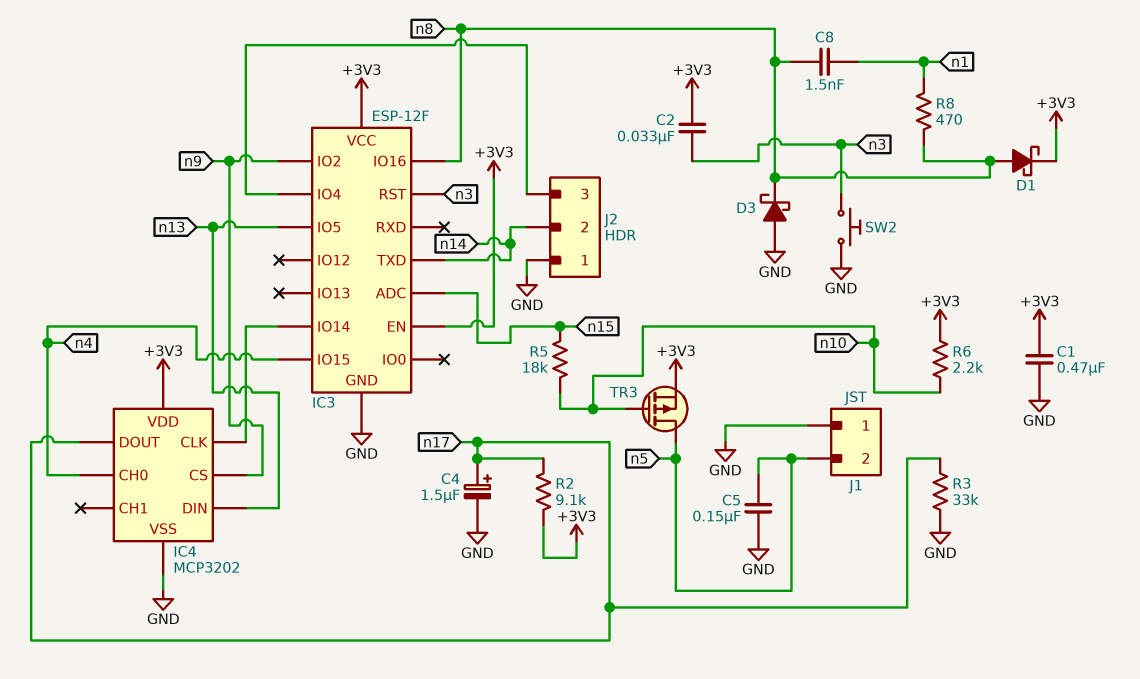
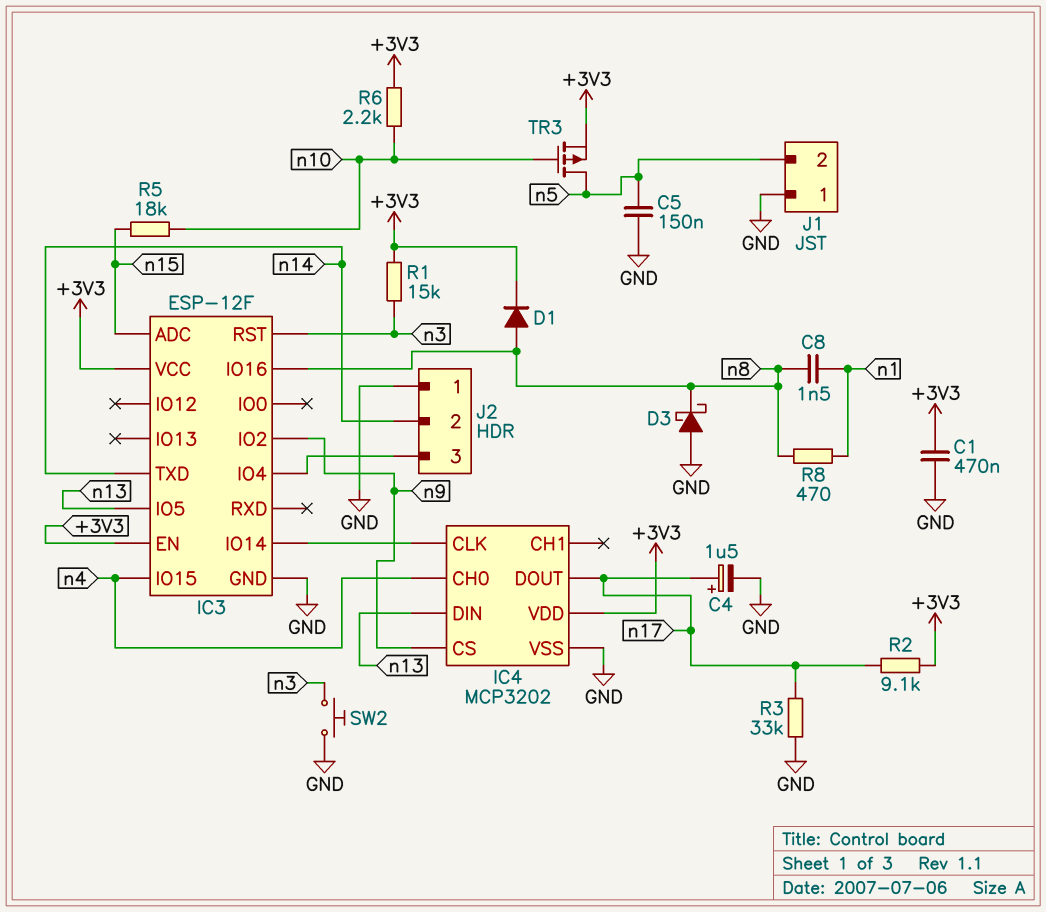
C2: 33nF (+3V3, n3) -> none
D1: schottky (A n8, K +3V3) -> diode (A n8, K +3V3)
R1: none -> 15k (+3V3, n3)

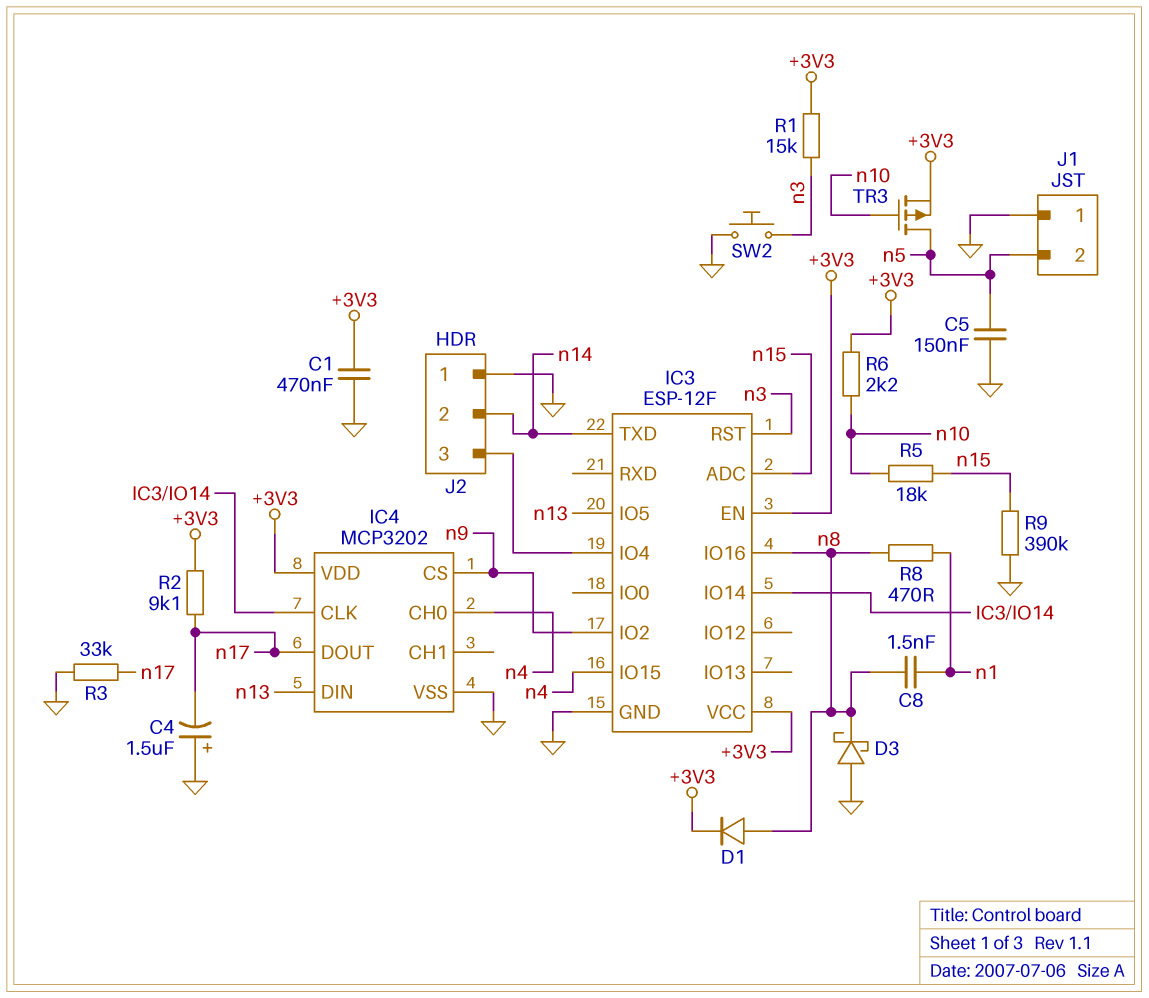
C4: 1.5uF (plus n17, minus GND) -> 1.5uF (plus GND, minus n17)
R9: none -> 390k (GND, n15)

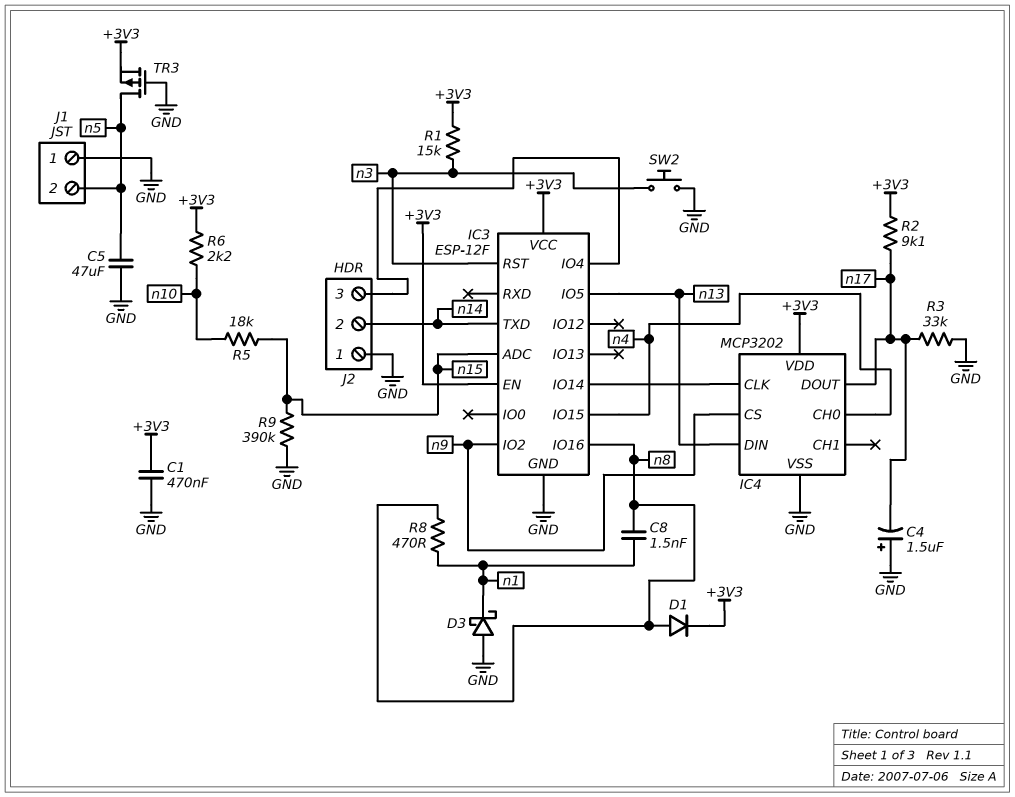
C5: 150nF (GND, n5) -> 47uF (GND, n5)
D3: schottky (A GND, K n8) -> schottky (A GND, K n1)
TR3: PMOS (G n10, D n5, S +3V3) -> PMOS (G GND, D n5, S +3V3)

